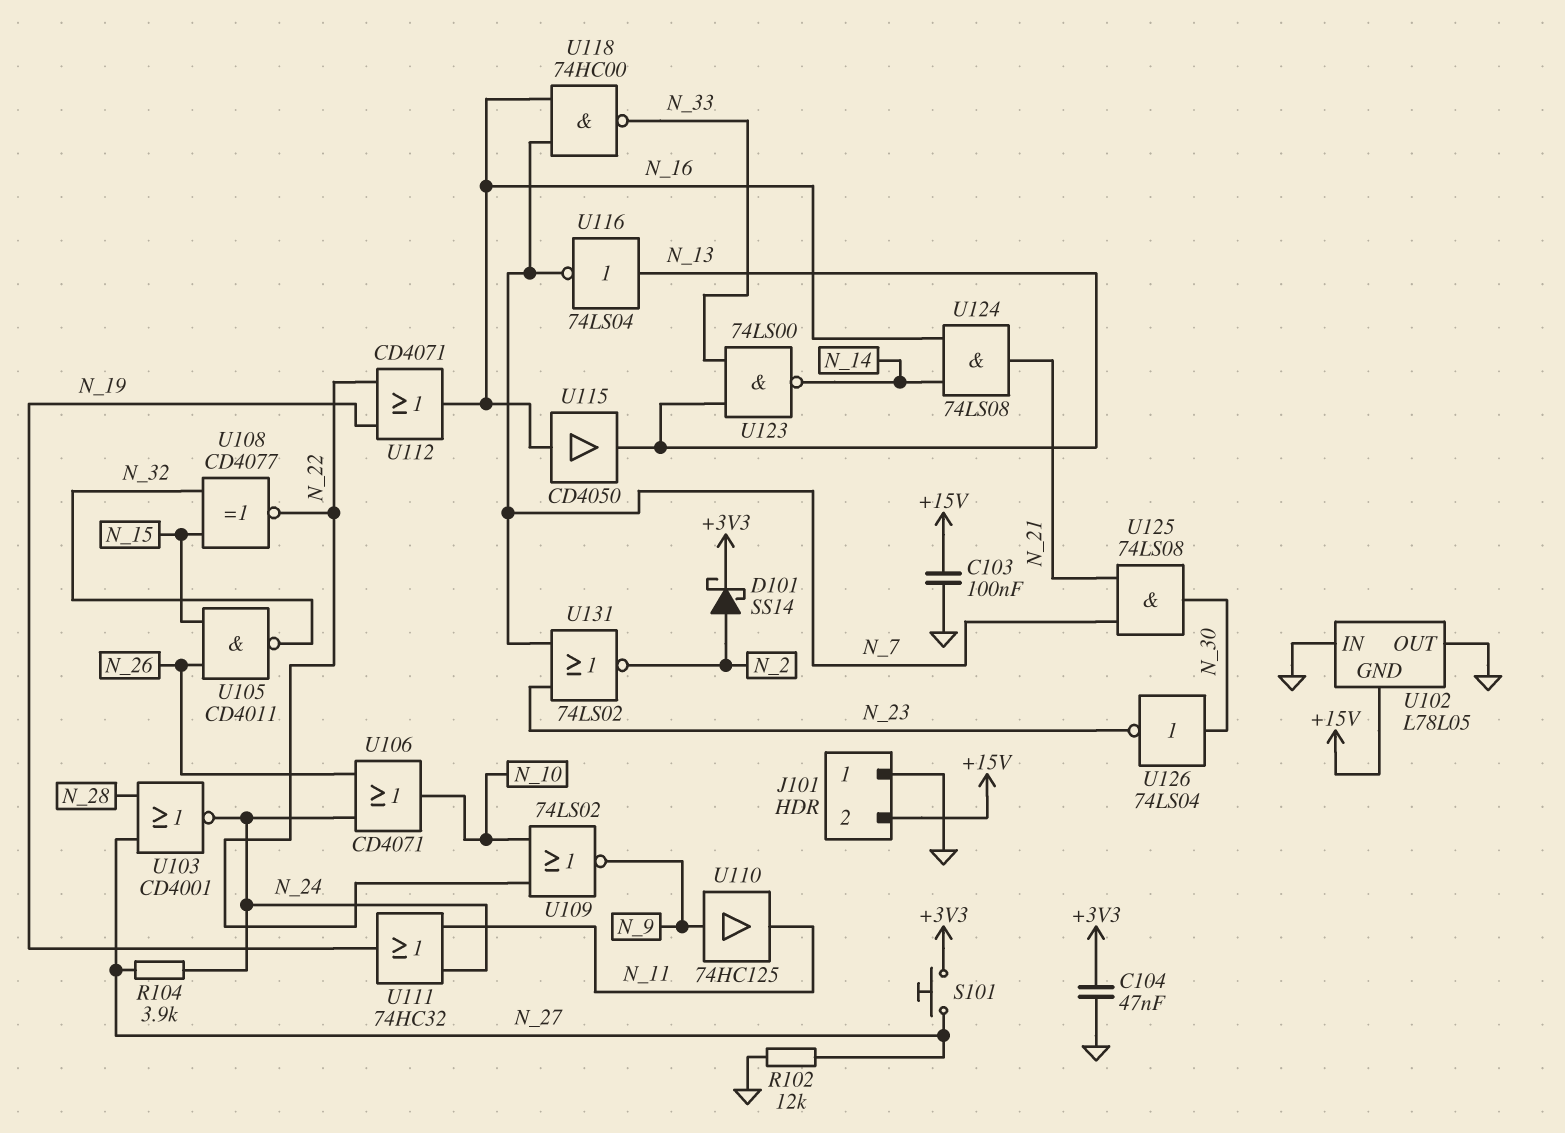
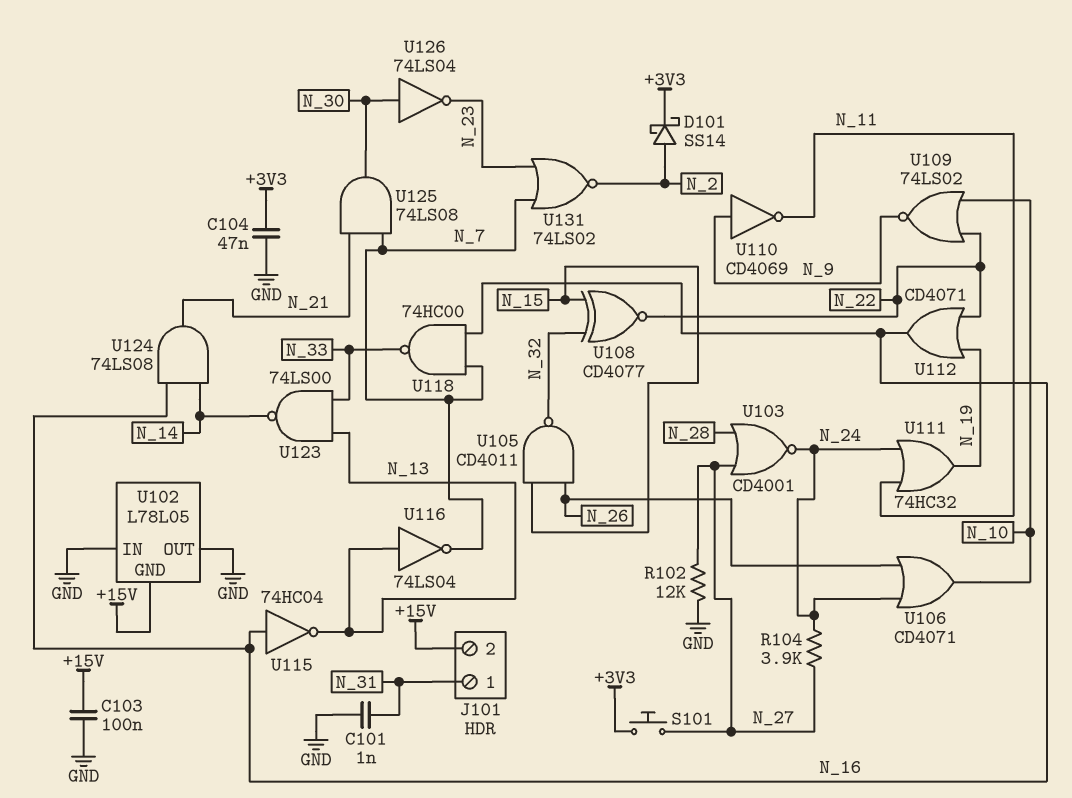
C101: none -> 1nF (GND, N_31)
J101 pin 1: GND -> N_31
U110: buffer 74HC125 (in N_9, out N_11) -> NOT CD4069 (in N_9, out N_11)
U115: buffer CD4050 (in N_16, out N_13) -> NOT 74HC04 (in N_16, out N_13)

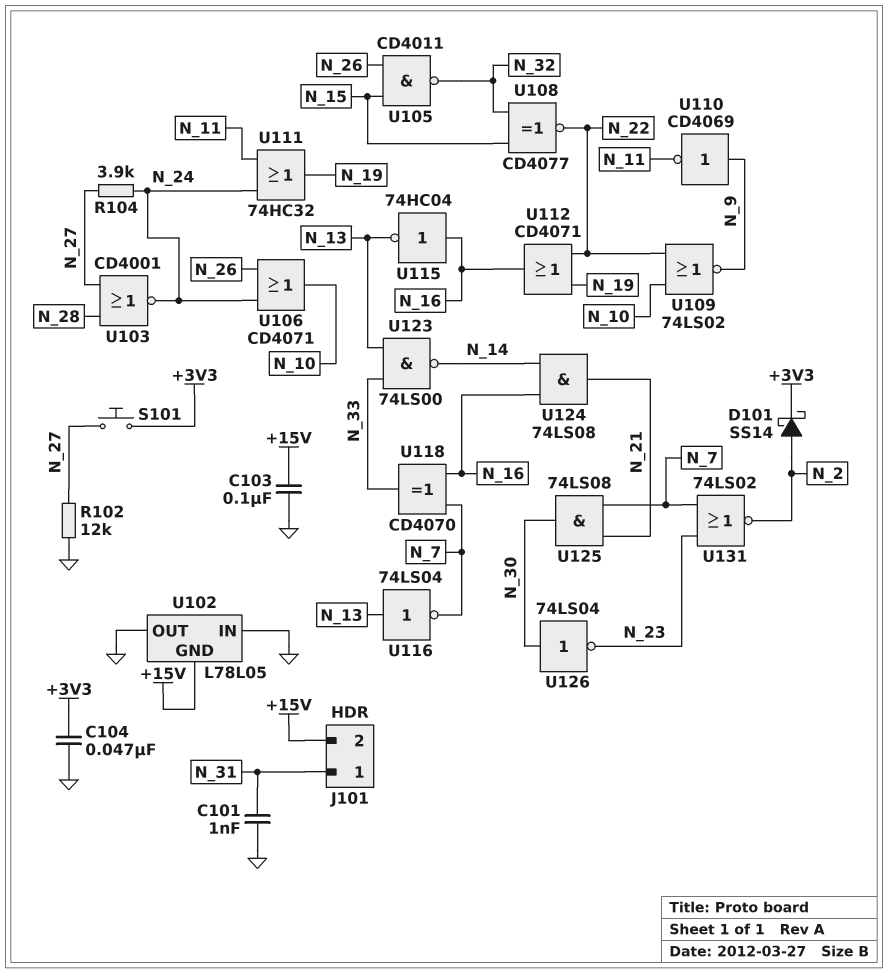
U118: NAND 74HC00 (in N_7, in N_16, out N_33) -> XOR CD4070 (in N_7, in N_16, out N_33)

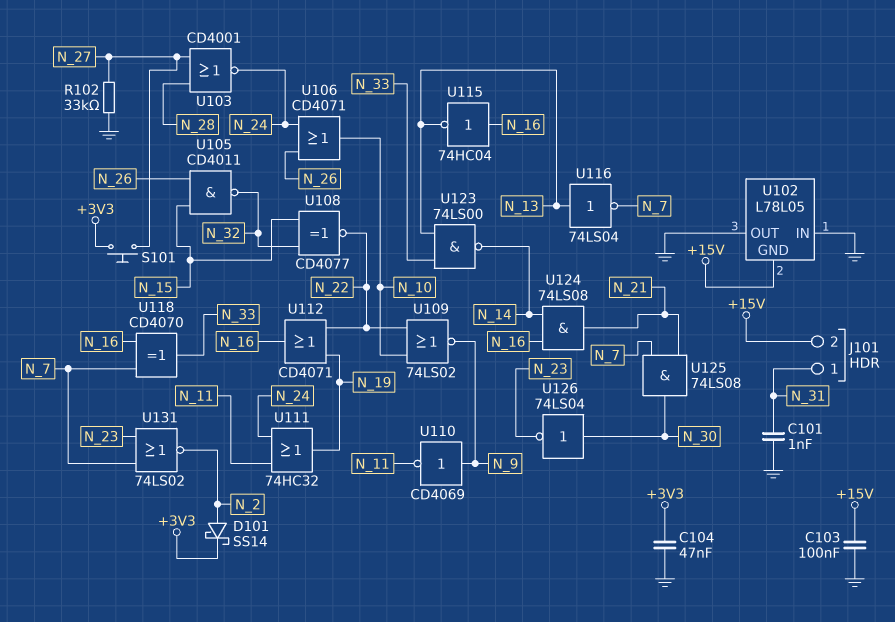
R102: 12k (GND, N_27) -> 33k (GND, N_27)
R104: 3.9k (N_24, N_27) -> none

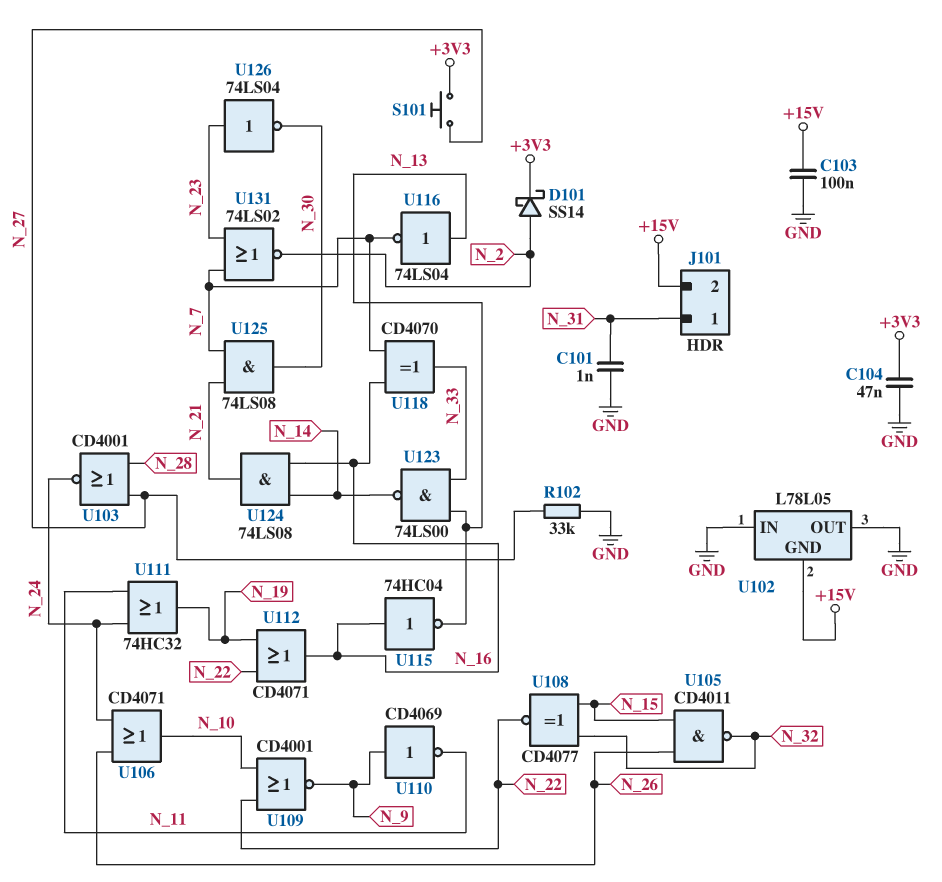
U109: NOR 74LS02 (in N_10, in N_22, out N_9) -> NOR CD4001 (in N_10, in N_22, out N_9)
U126: NOT 74LS04 (in N_30, out N_23) -> NOT 74LS04 (in N_23, out N_30)

